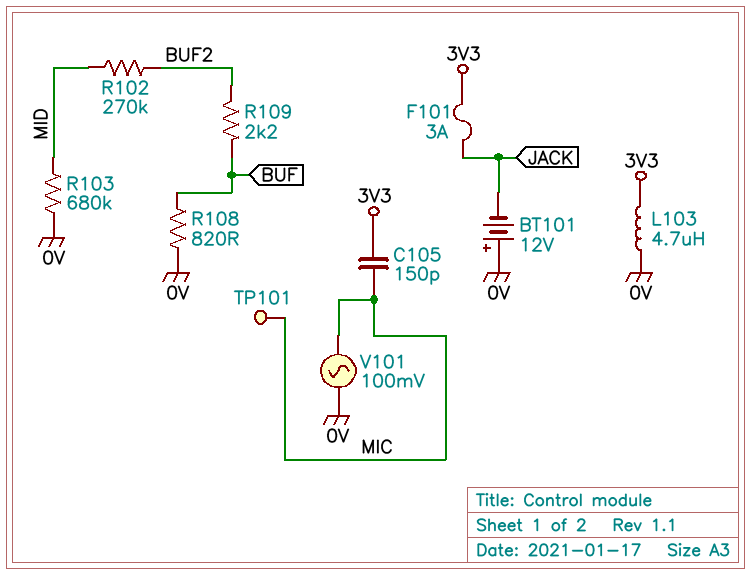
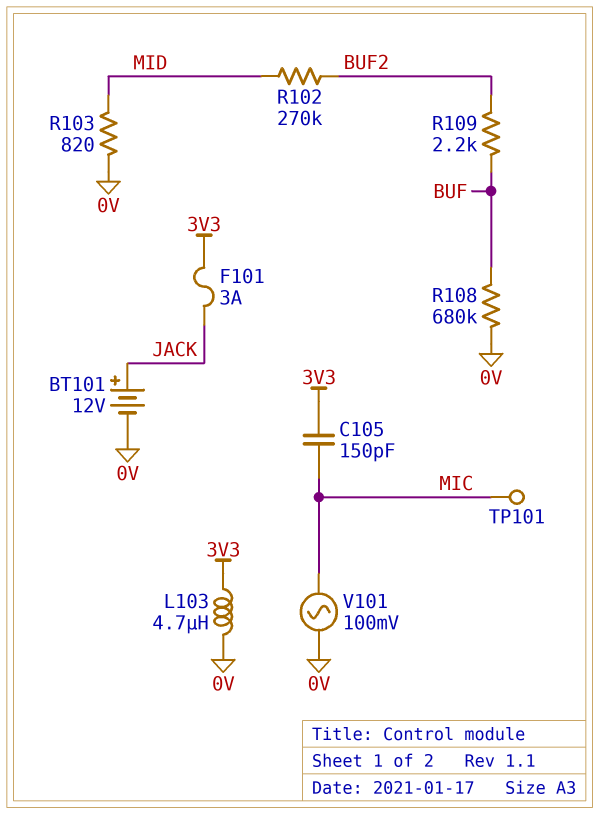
BT101: 12V (plus 0V, minus JACK) -> 12V (plus JACK, minus 0V)
R103: 680k (0V, MID) -> 820 (0V, MID)
R108: 820 (0V, BUF) -> 680k (0V, BUF)

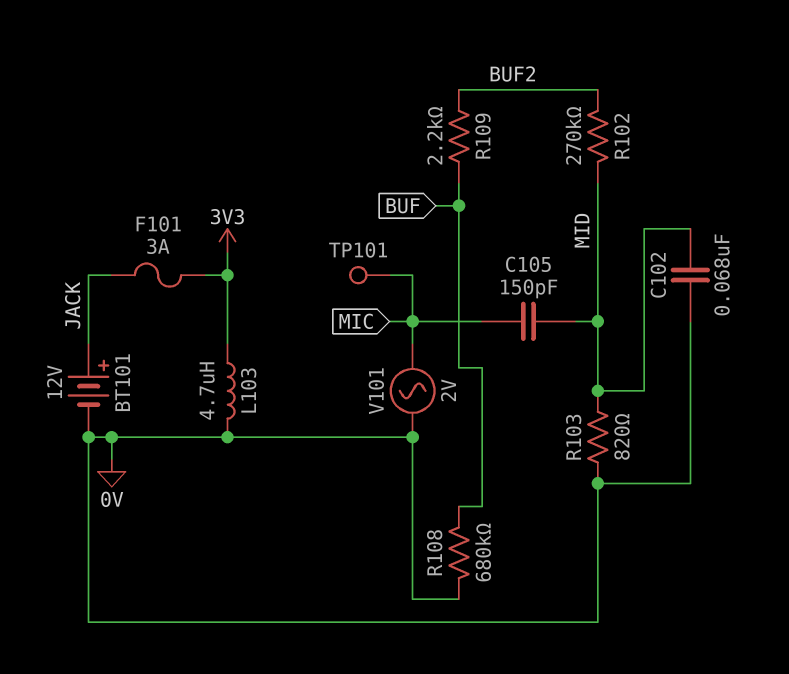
C102: none -> 68nF (0V, MID)
C105: 150pF (3V3, MIC) -> 150pF (MIC, MID)
V101: AC 100mV (0V, MIC) -> AC 2V (0V, MIC)

